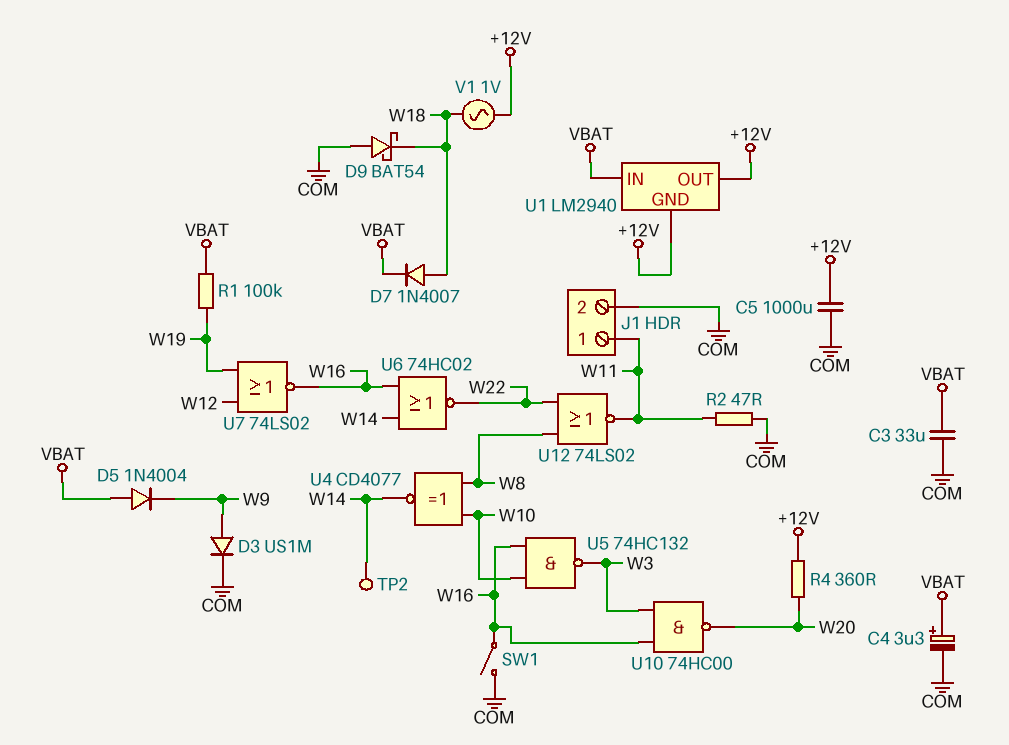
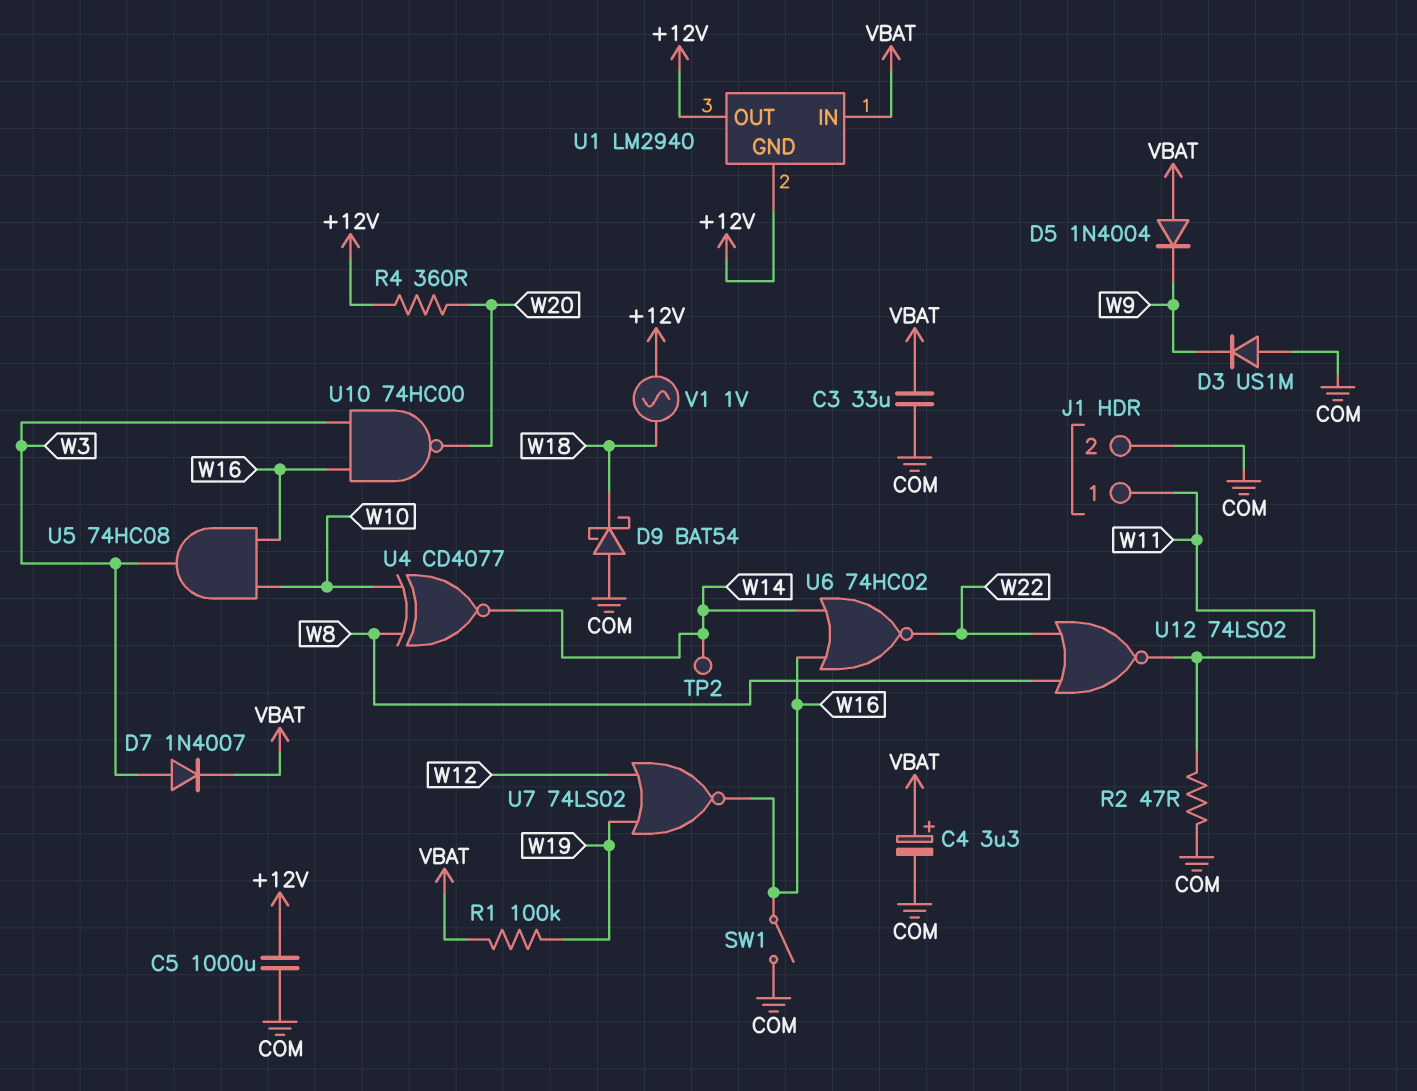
D3: diode US1M (A W9, K COM) -> diode US1M (A COM, K W9)
D7: diode 1N4007 (A W18, K VBAT) -> diode 1N4007 (A W3, K VBAT)
U5: NAND 74HC132 (in W10, in W16, out W3) -> AND 74HC08 (in W10, in W16, out W3)

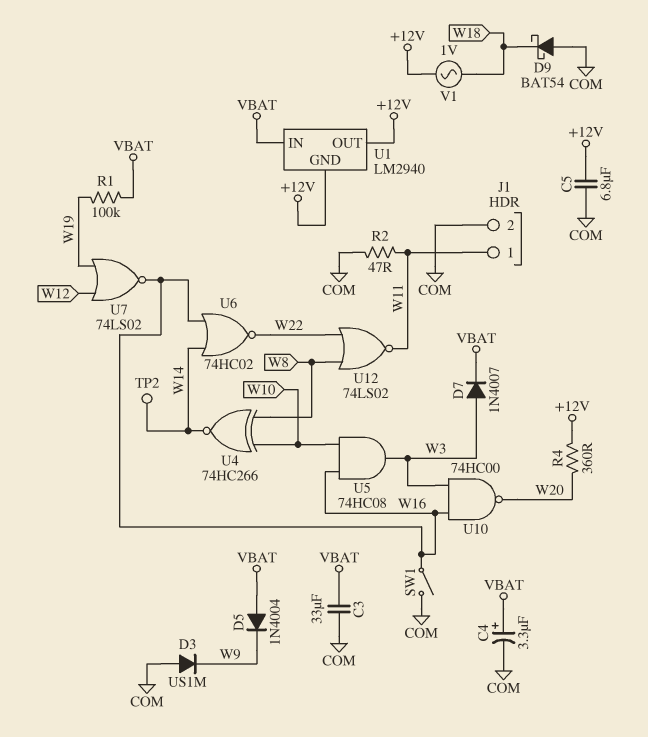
C5: 1000uF (+12V, COM) -> 6.8uF (+12V, COM)
U4: XNOR CD4077 (in W8, in W10, out W14) -> XNOR 74HC266 (in W8, in W10, out W14)

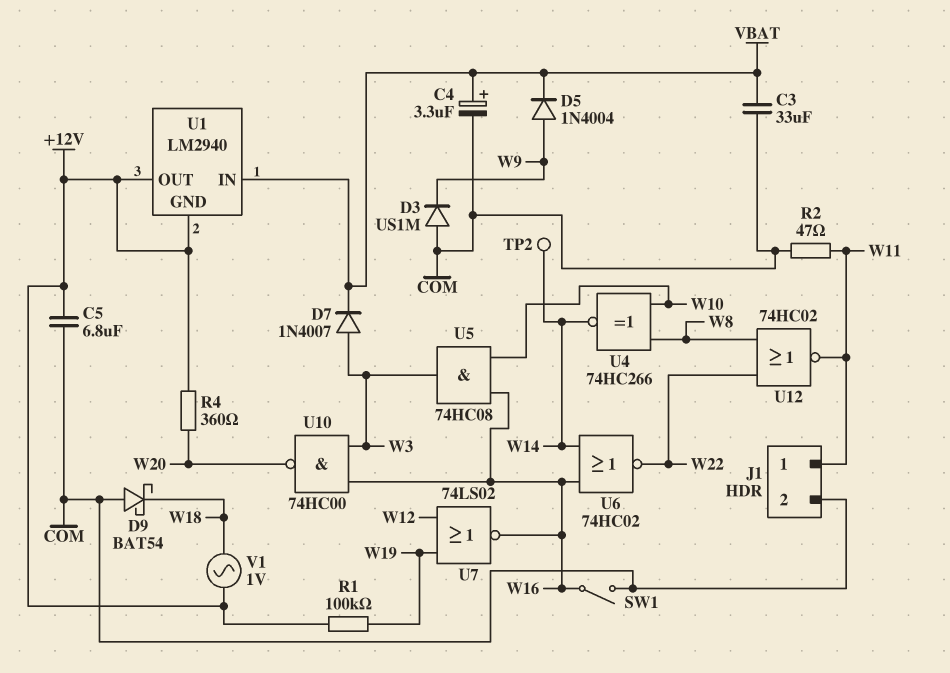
D5: diode 1N4004 (A VBAT, K W9) -> diode 1N4004 (A W9, K VBAT)
R1: 100k (VBAT, W19) -> 100k (+12V, W19)
U12: NOR 74LS02 (in W8, in W22, out W11) -> NOR 74HC02 (in W8, in W22, out W11)

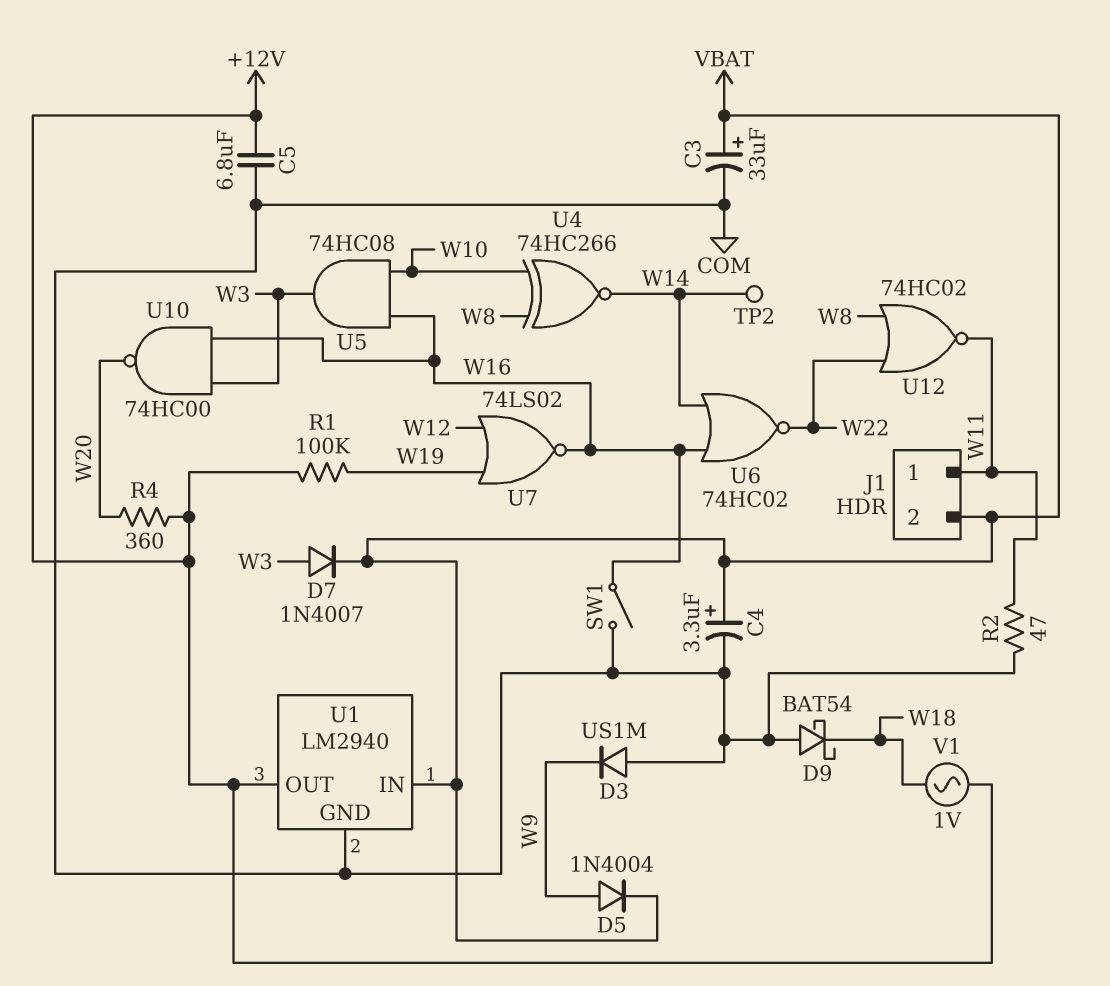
C3: 33uF (COM, VBAT) -> 33uF (plus VBAT, minus COM)
J1 pin 2: COM -> VBAT
U1 pin GND: +12V -> COM

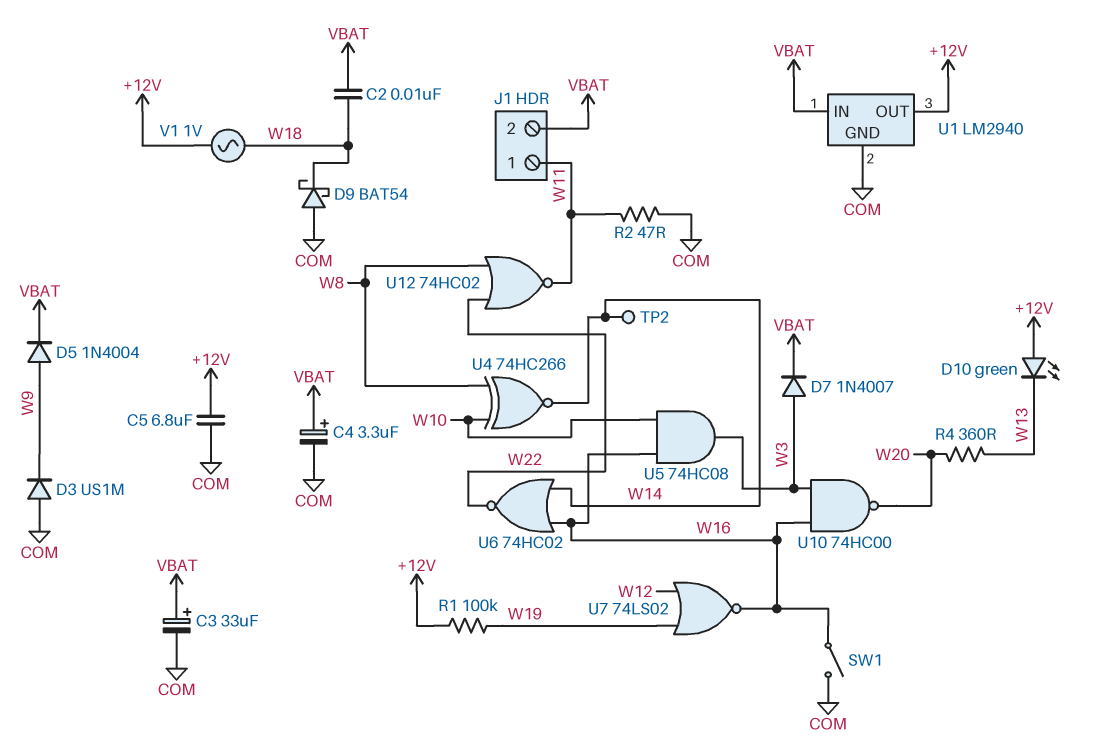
C2: none -> 10nF (VBAT, W18)
D10: none -> LED green (A +12V, K W13)
R4: 360 (+12V, W20) -> 360 (W13, W20)

